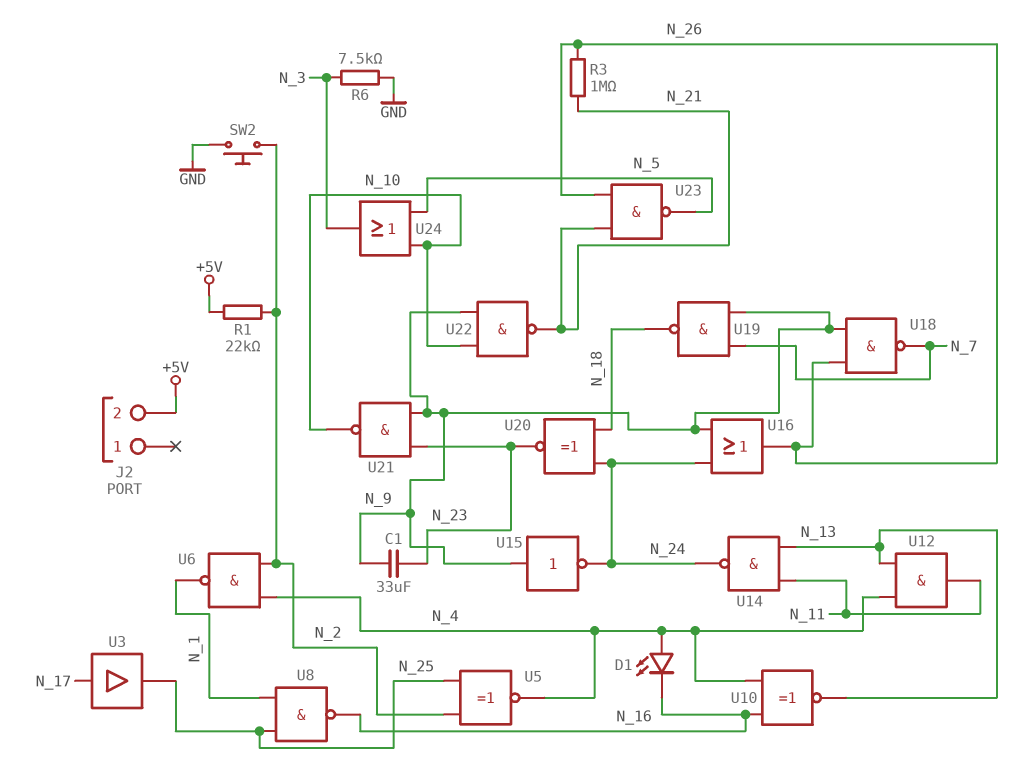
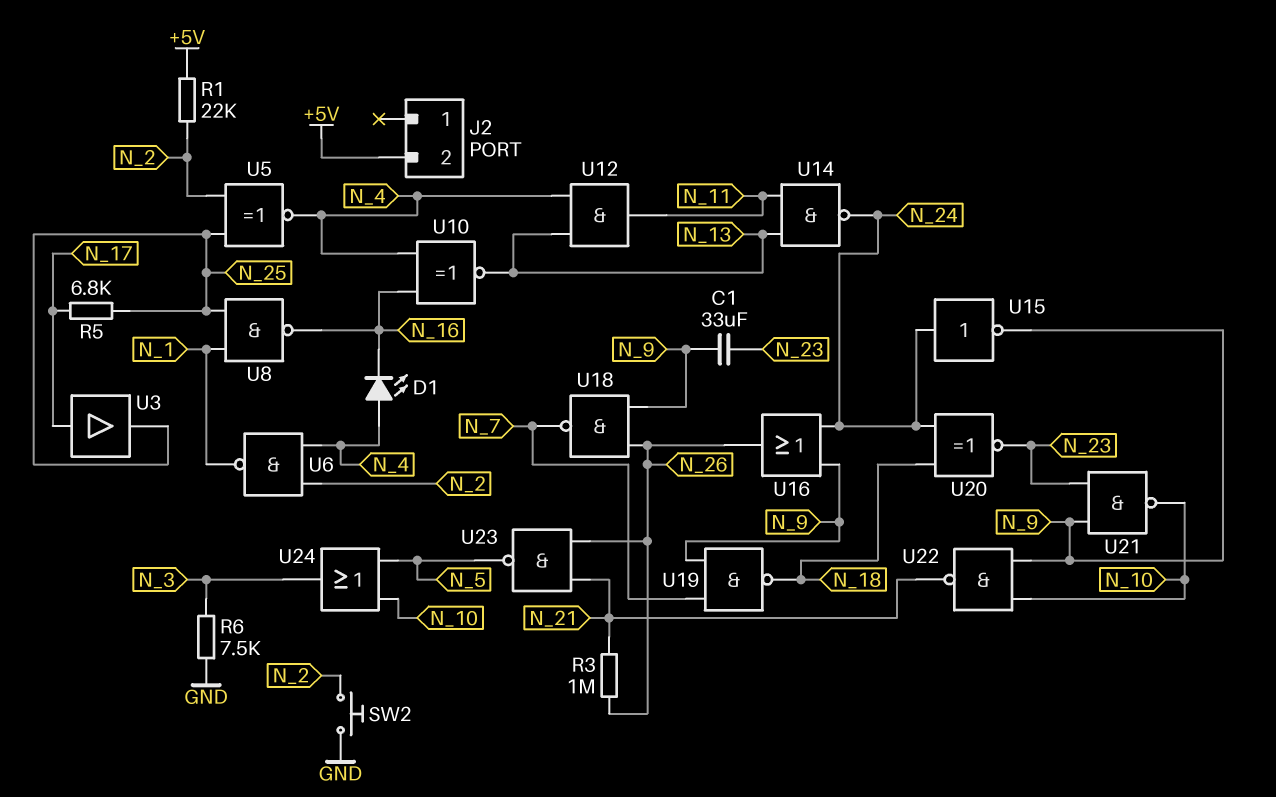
R5: none -> 6.8k (N_17, N_25)
U15: NOT (in N_9, out N_24) -> NOT (in N_24, out N_9)

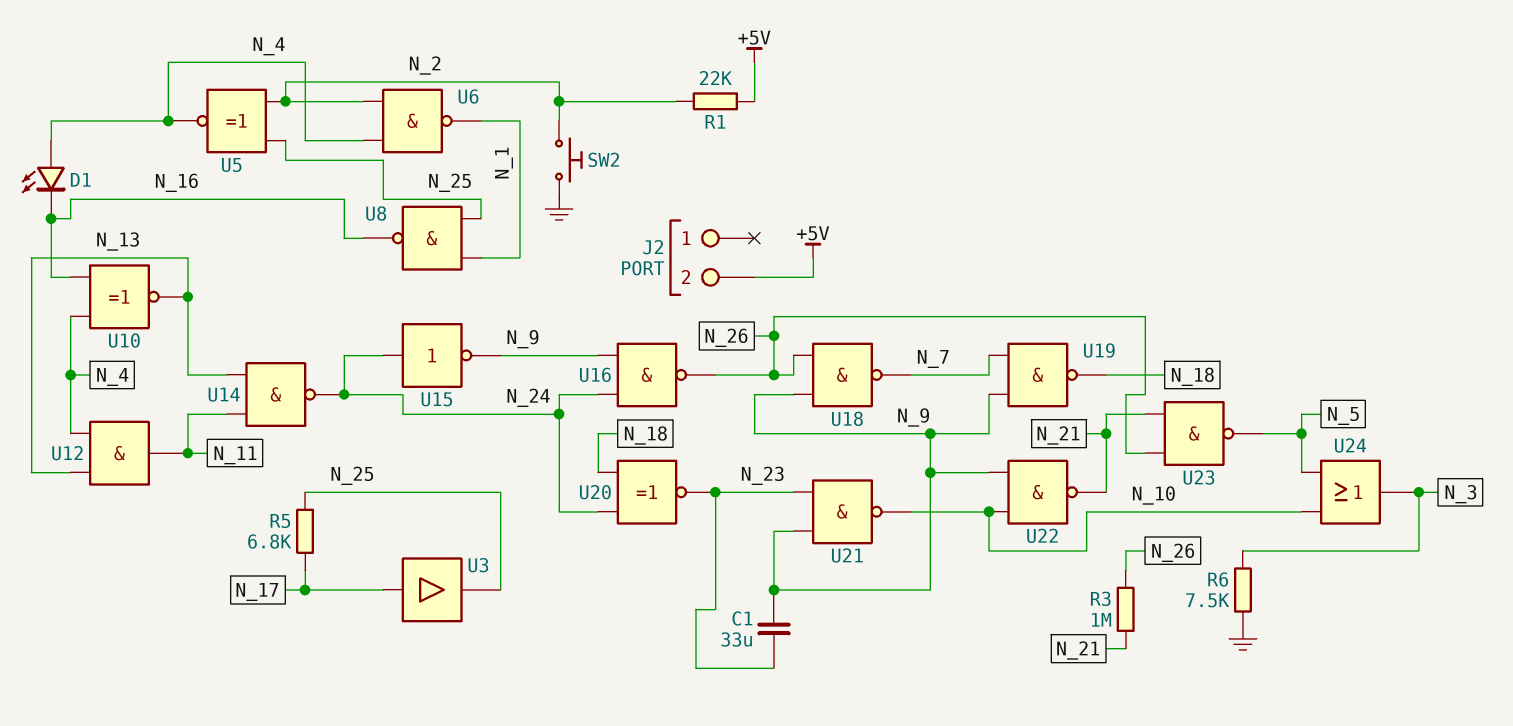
U16: OR (in N_9, in N_24, out N_26) -> NAND (in N_9, in N_24, out N_26)

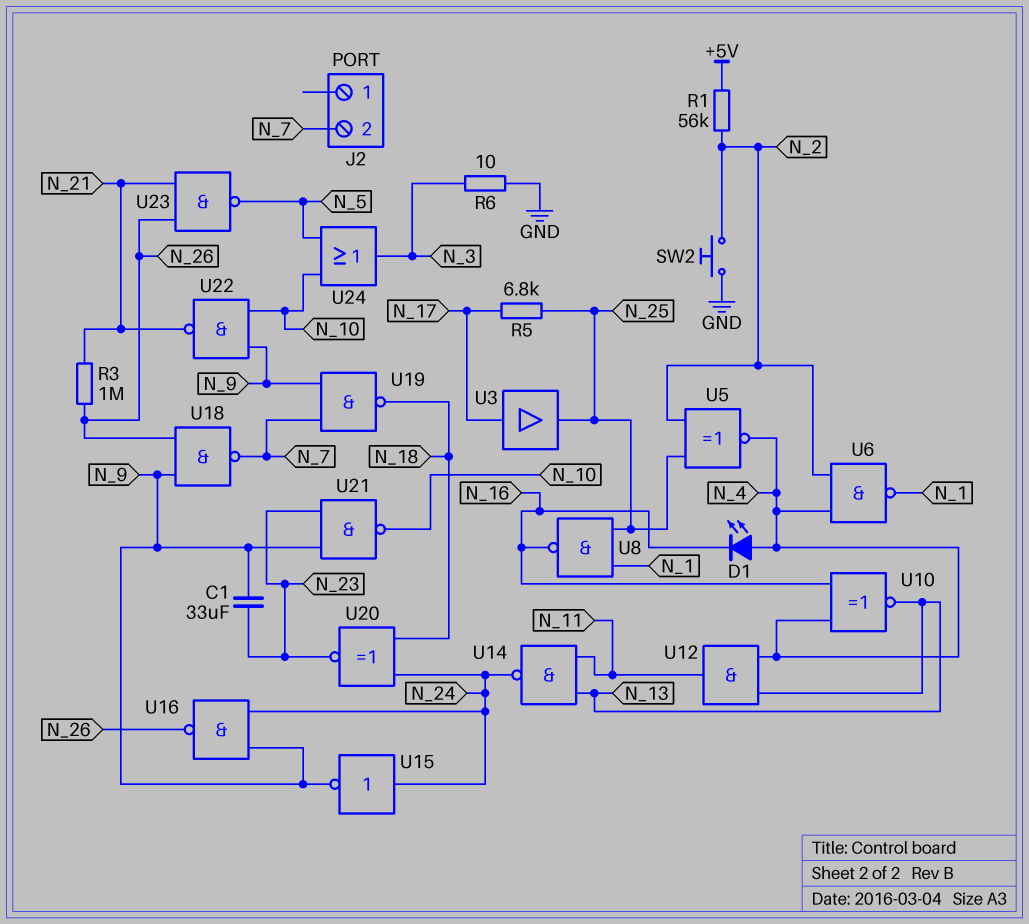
J2 pin 2: +5V -> N_7
R1: 22k (+5V, N_2) -> 56k (+5V, N_2)
R6: 7.5k (GND, N_3) -> 10 (GND, N_3)

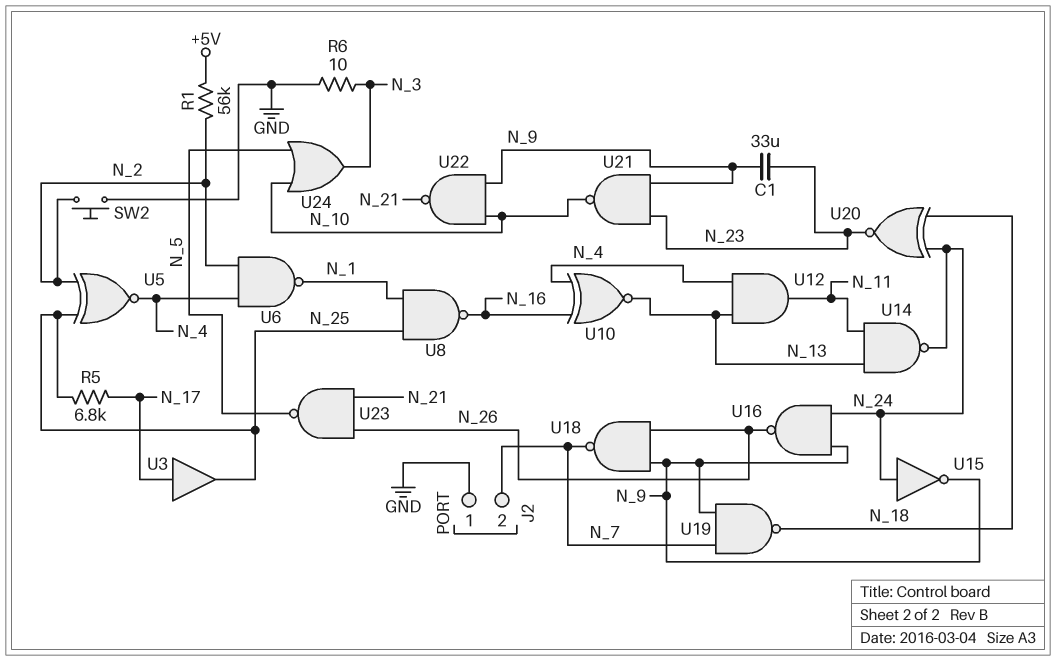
D1: LED (A N_4, K N_16) -> none
J2 pin 1: none -> GND
R3: 1M (N_21, N_26) -> none

